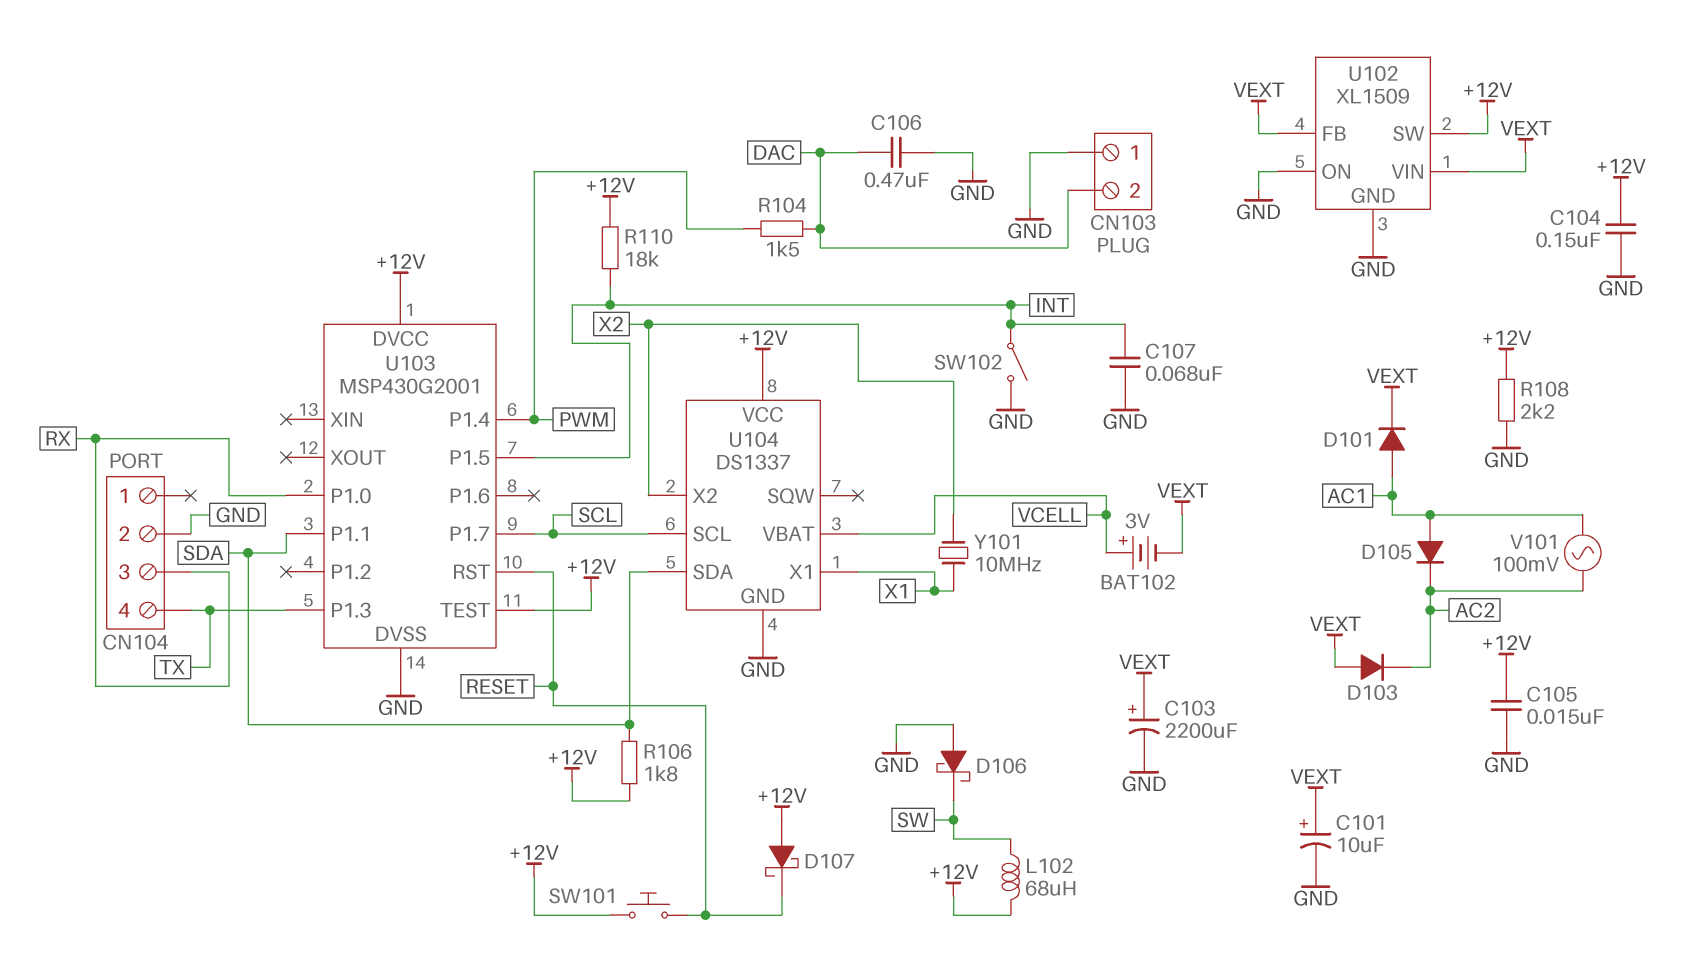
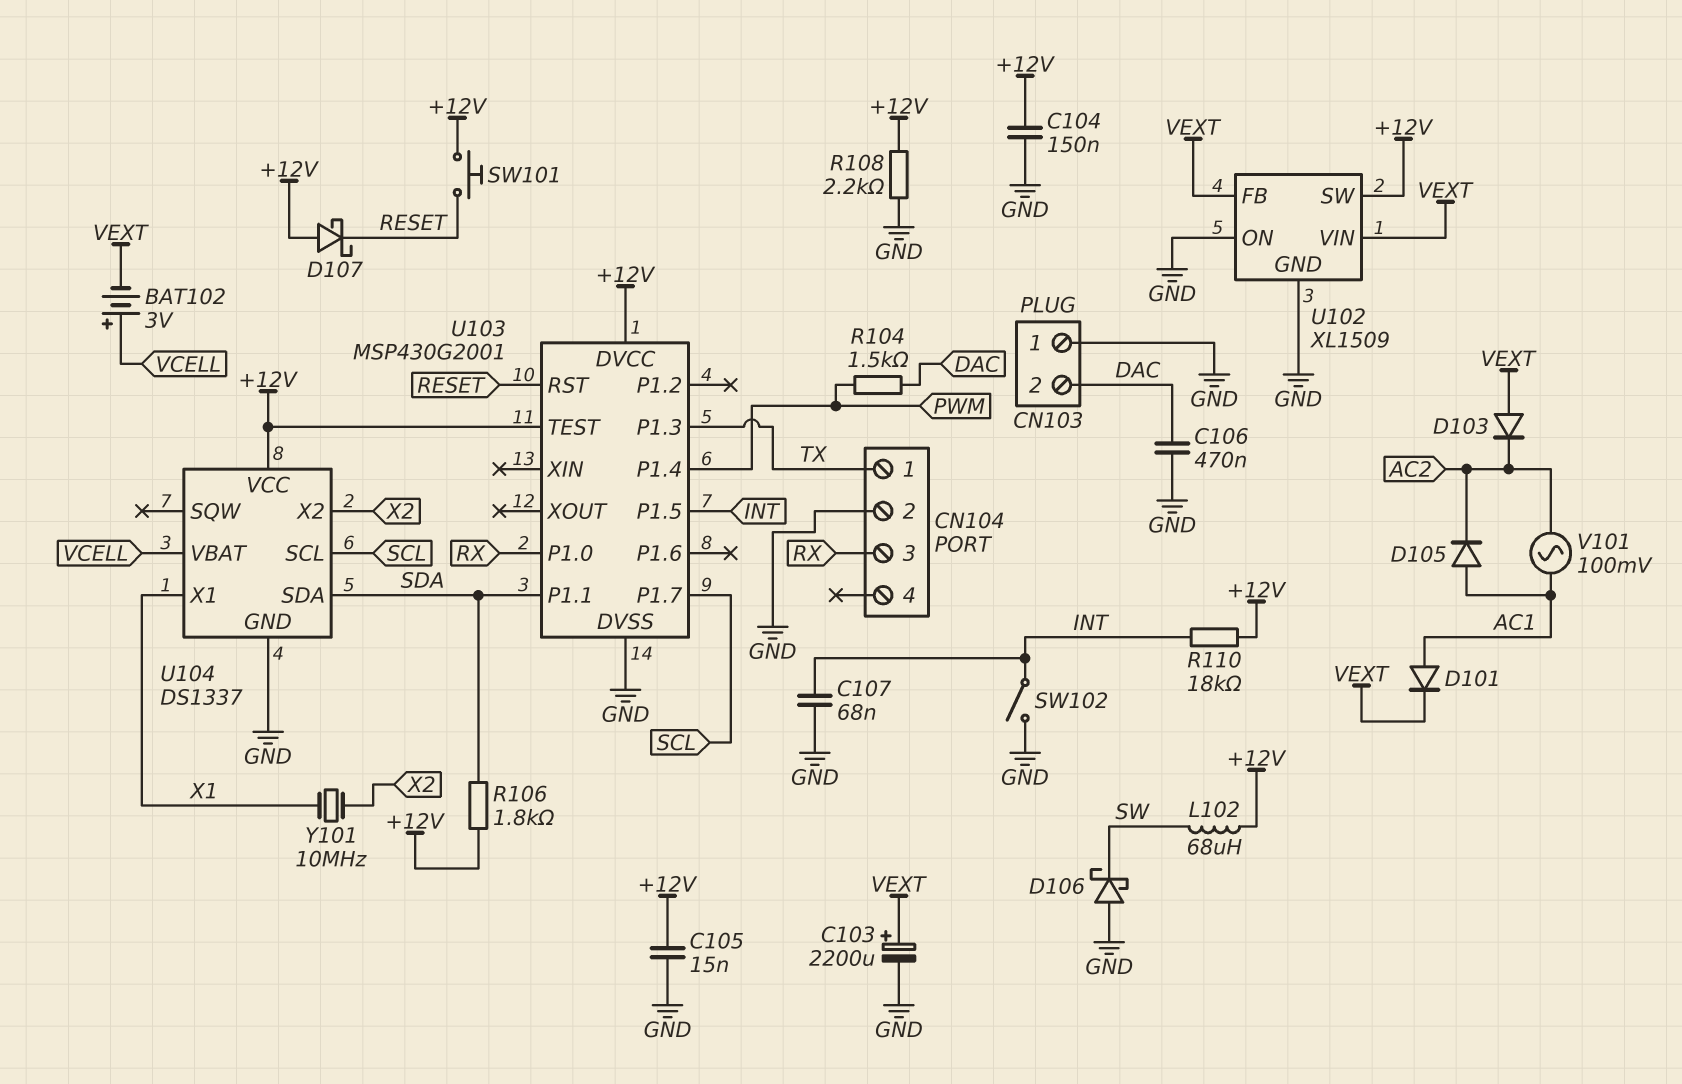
C101: 10uF (plus VEXT, minus GND) -> none
CN104 pin 1: none -> TX
CN104 pin 4: TX -> none

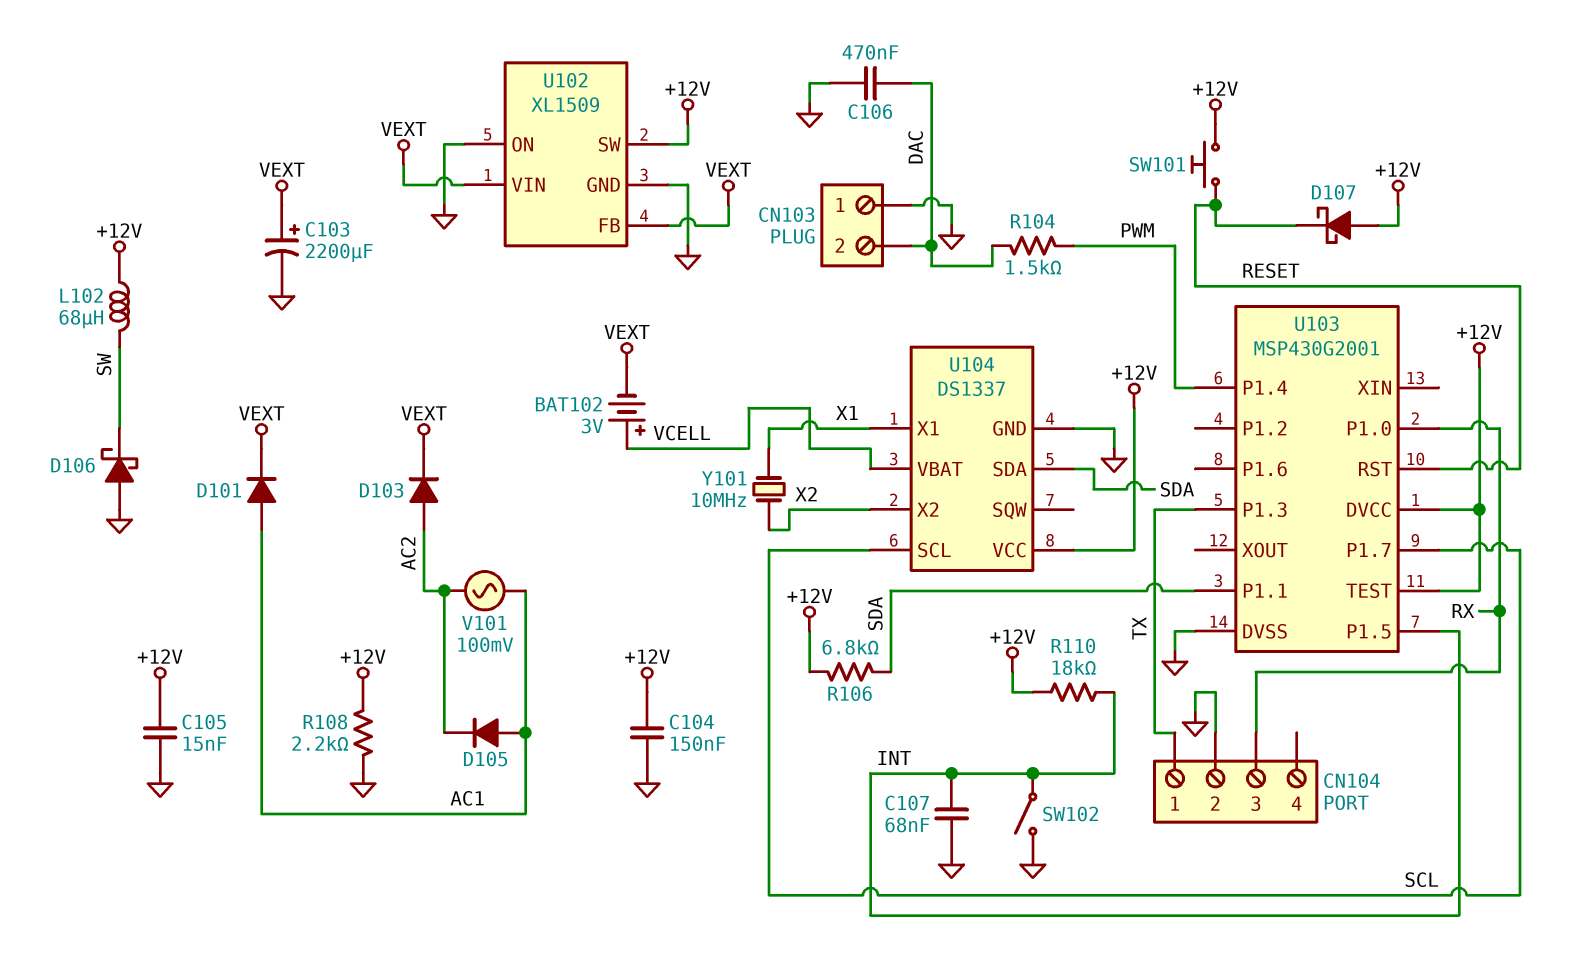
D103: diode (A VEXT, K AC2) -> diode (A AC2, K VEXT)
R106: 1.8k (+12V, SDA) -> 6.8k (+12V, SDA)

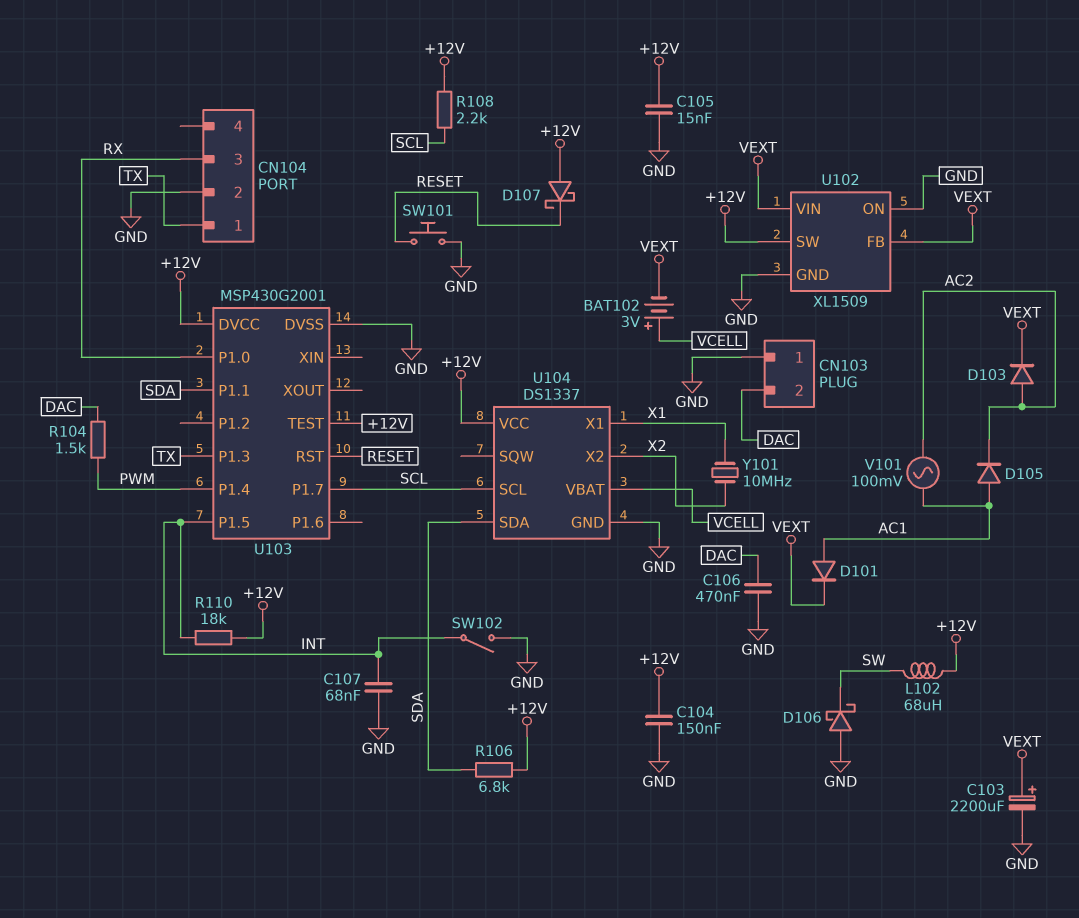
R108: 2.2k (+12V, GND) -> 2.2k (+12V, SCL)
SW101: button (+12V, RESET) -> button (GND, RESET)

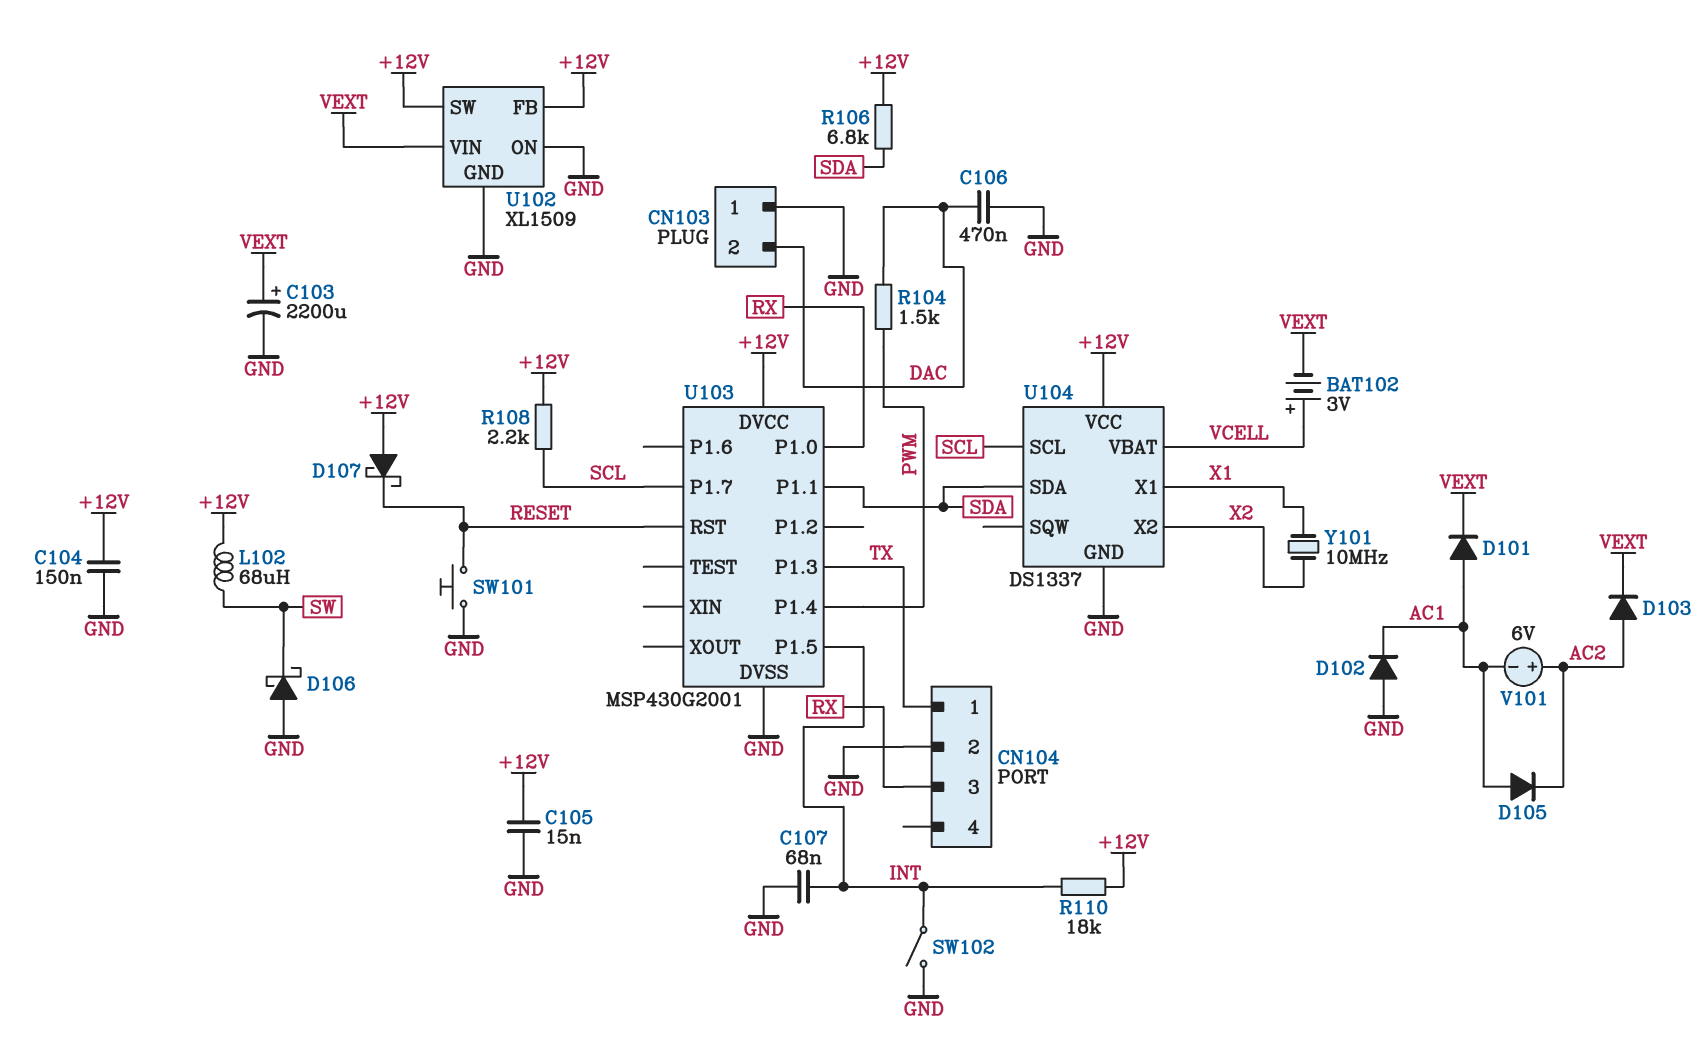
D102: none -> diode (A GND, K AC1)
U102 pin FB: VEXT -> +12V
U103 pin TEST: +12V -> none
V101: AC 100mV (AC1, AC2) -> 6V (plus AC2, minus AC1)

